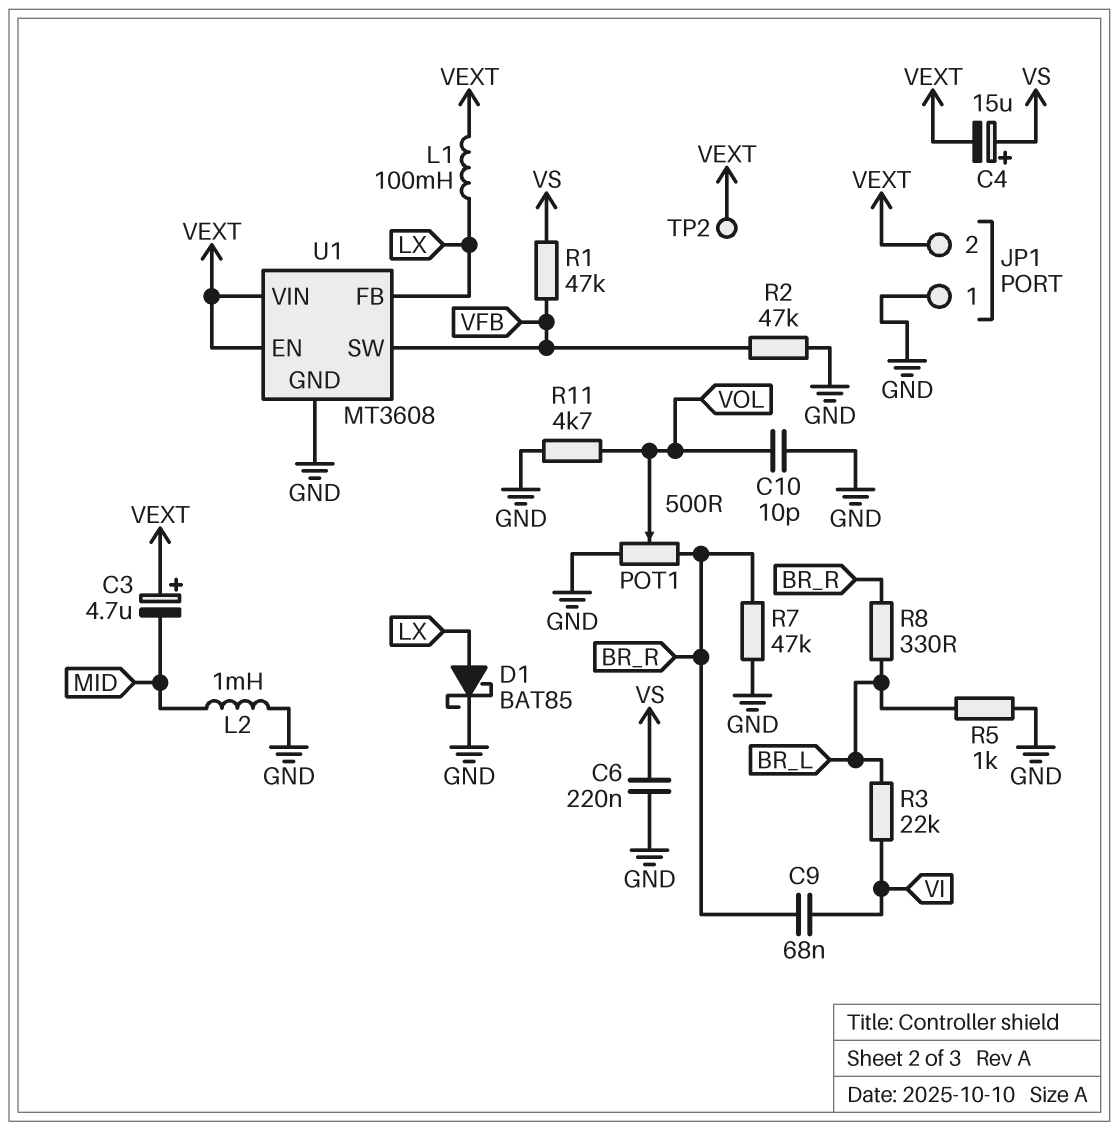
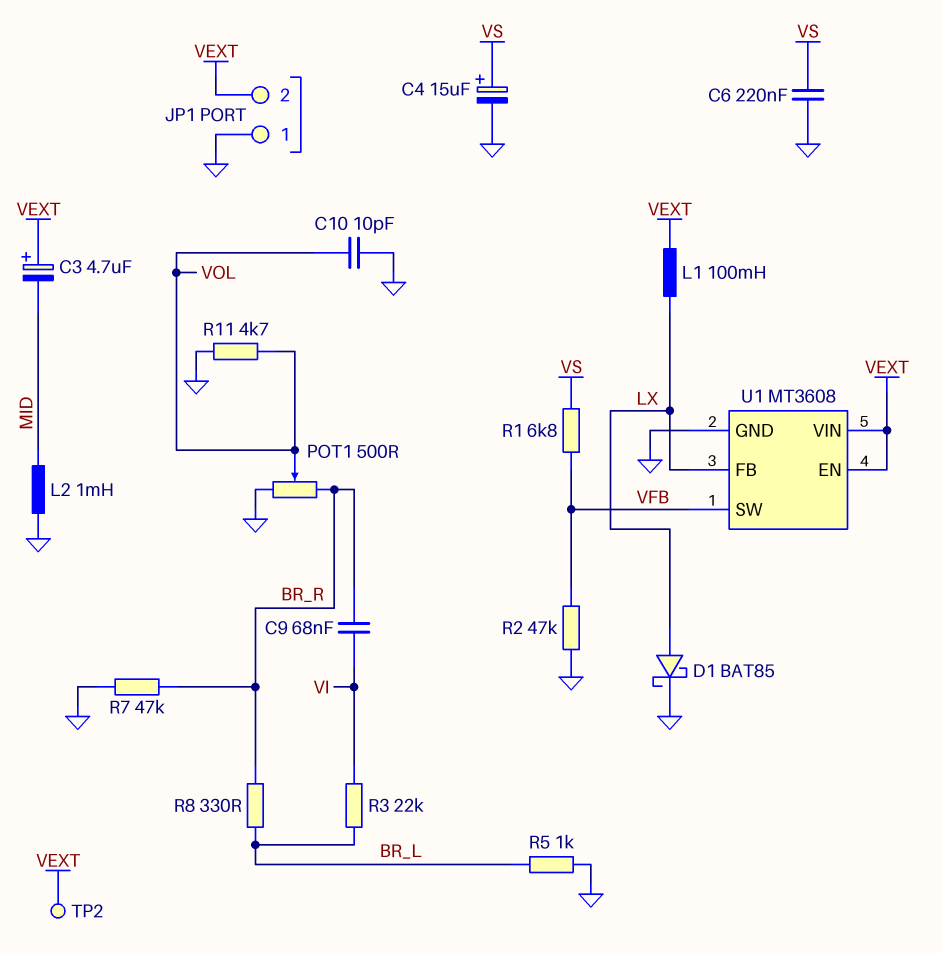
C4: 15uF (plus VS, minus VEXT) -> 15uF (plus VS, minus GND)
R1: 47k (VFB, VS) -> 6.8k (VFB, VS)

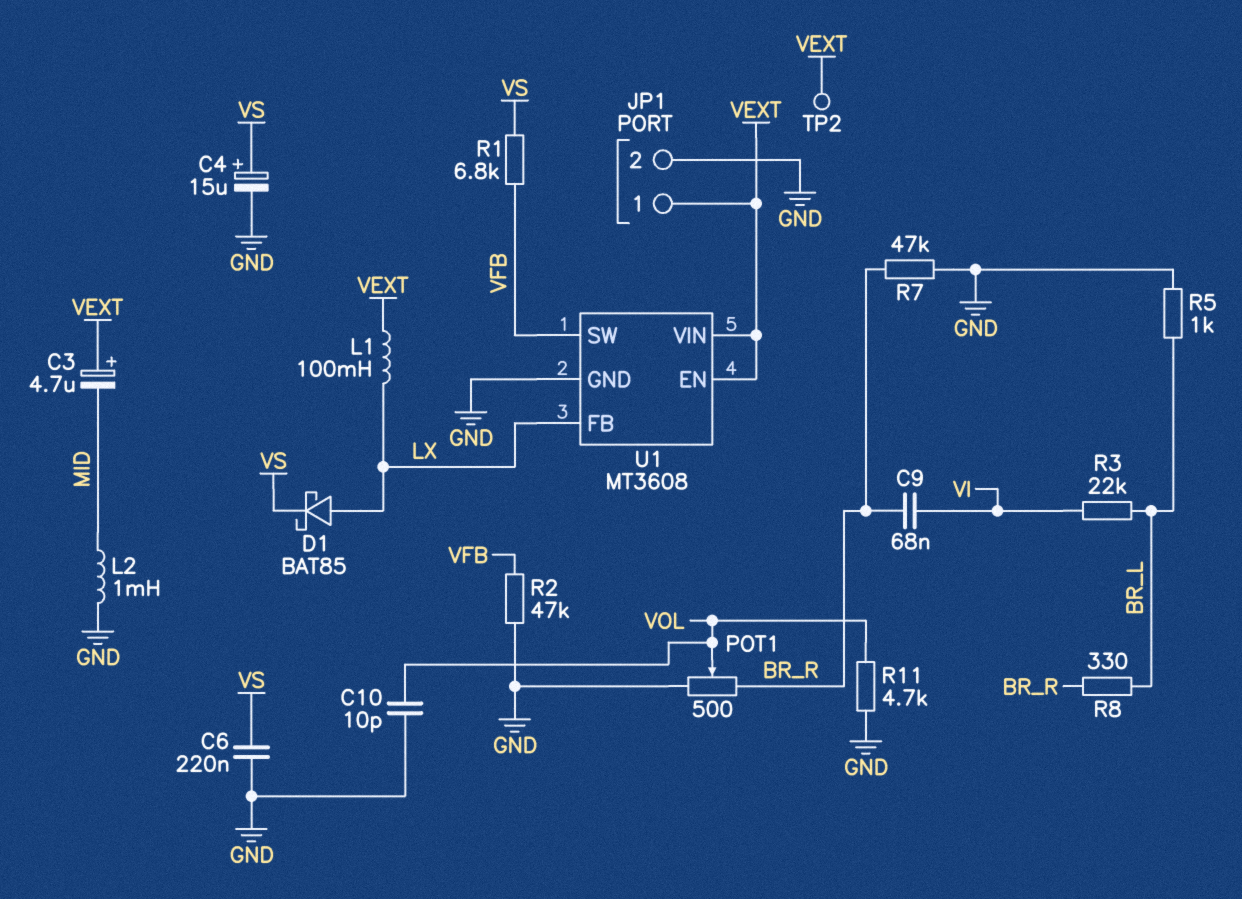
D1: schottky BAT85 (A LX, K GND) -> schottky BAT85 (A LX, K VS)
JP1 pin 1: GND -> VEXT
JP1 pin 2: VEXT -> GND

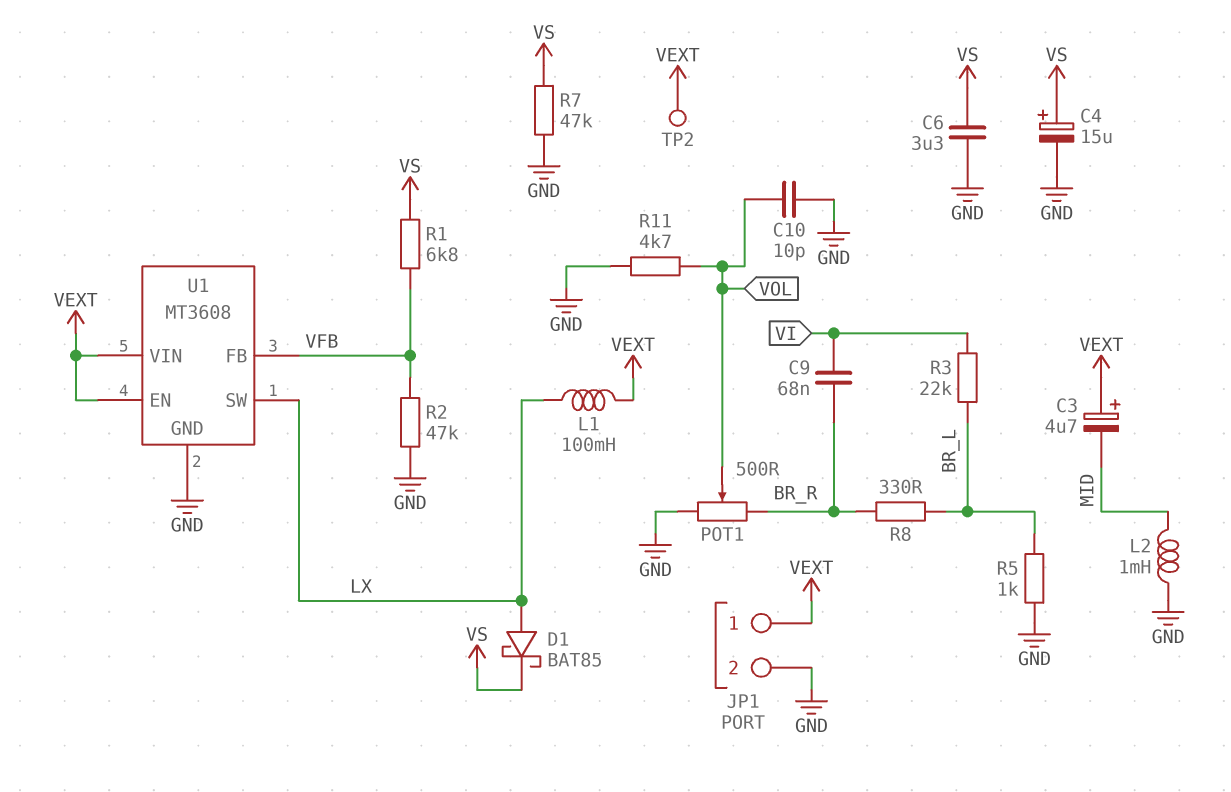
C6: 220nF (GND, VS) -> 3.3uF (GND, VS)
R7: 47k (BR_R, GND) -> 47k (GND, VS)
U1 pin FB: LX -> VFB
U1 pin SW: VFB -> LX

